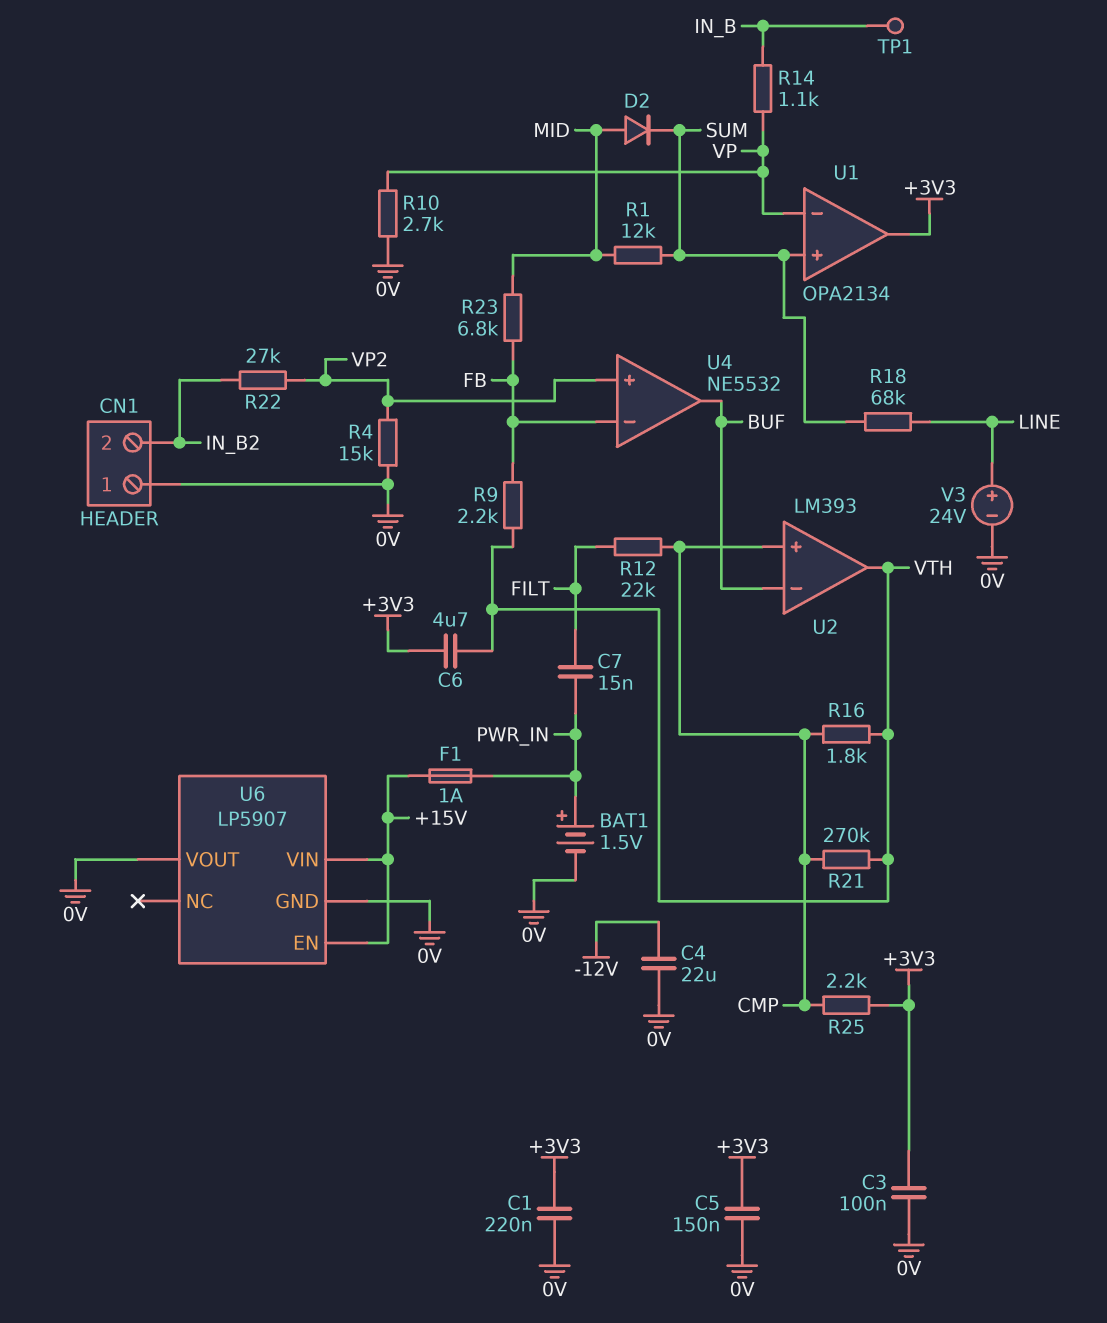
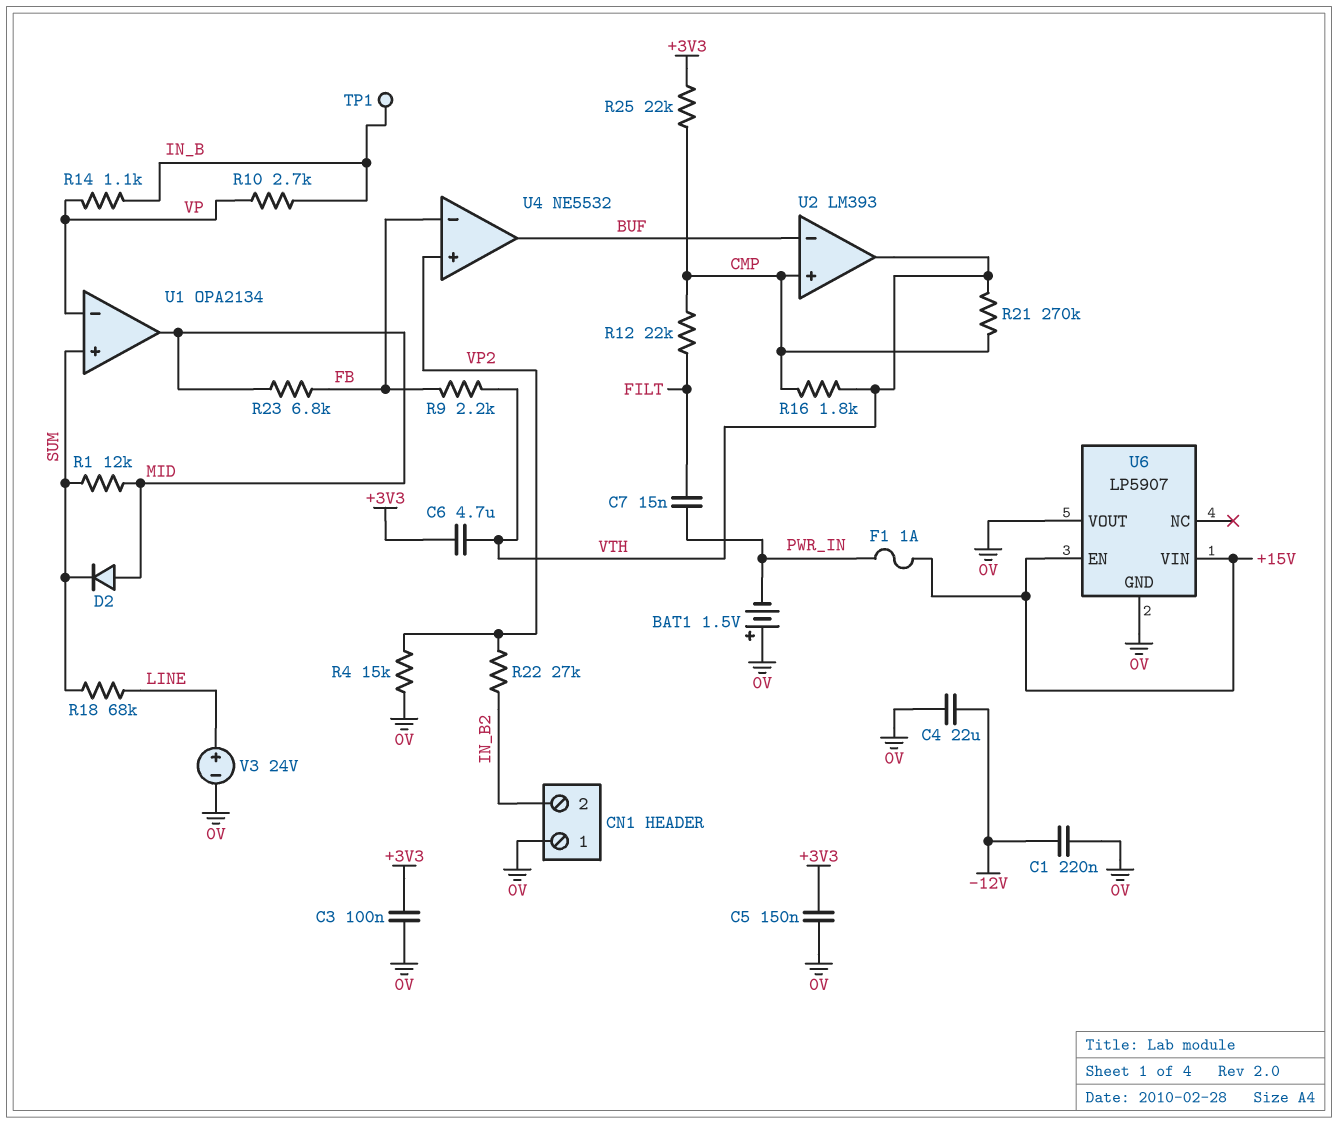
BAT1: 1.5V (plus PWR_IN, minus 0V) -> 1.5V (plus 0V, minus PWR_IN)
C1: 220nF (+3V3, 0V) -> 220nF (-12V, 0V)
R10: 2.7k (0V, VP) -> 2.7k (IN_B, VP)
R25: 2.2k (+3V3, CMP) -> 22k (+3V3, CMP)
U1 pin out: +3V3 -> MID

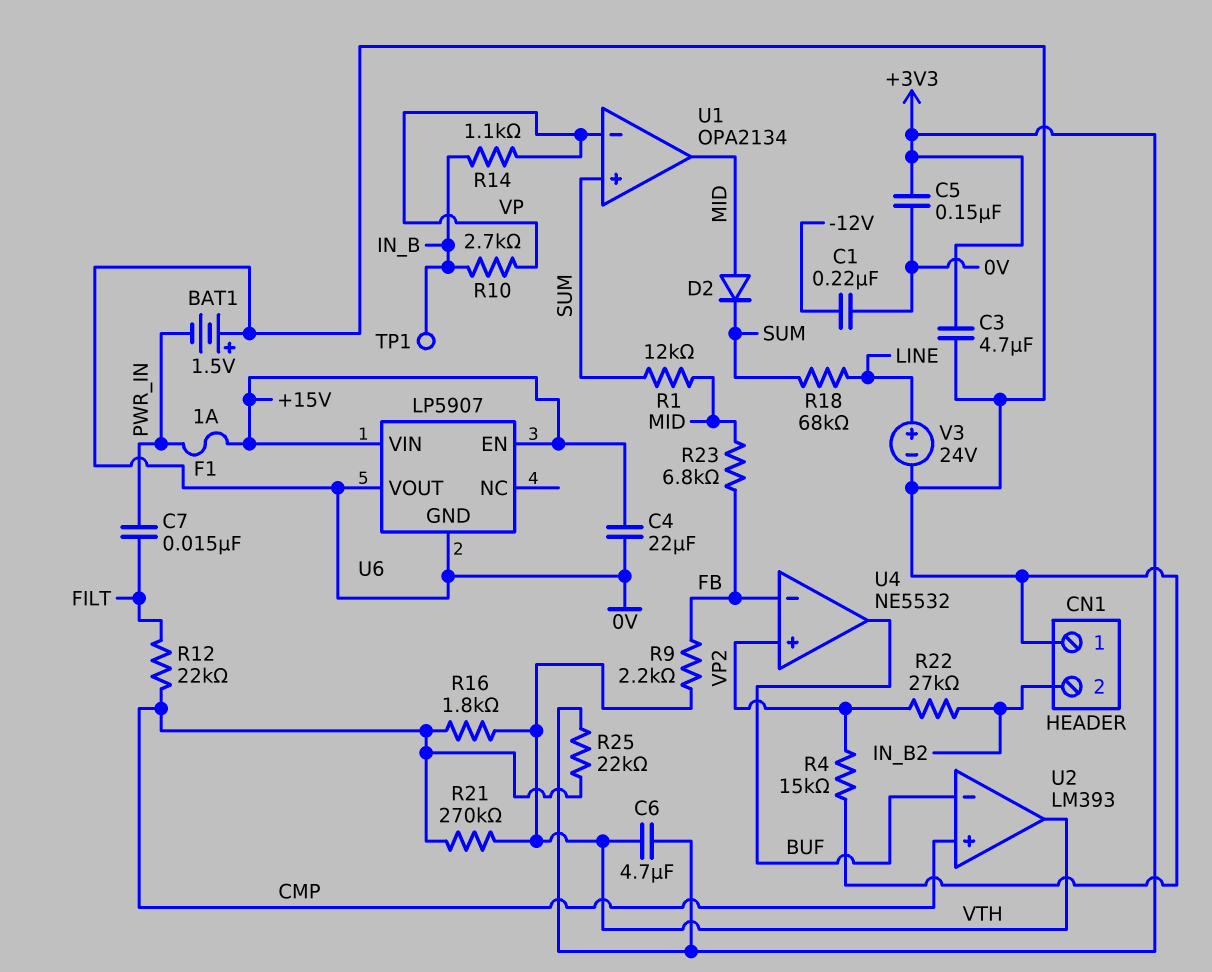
C3: 100nF (+3V3, 0V) -> 4.7uF (+3V3, 0V)
C4: 22uF (-12V, 0V) -> 22uF (+15V, 0V)

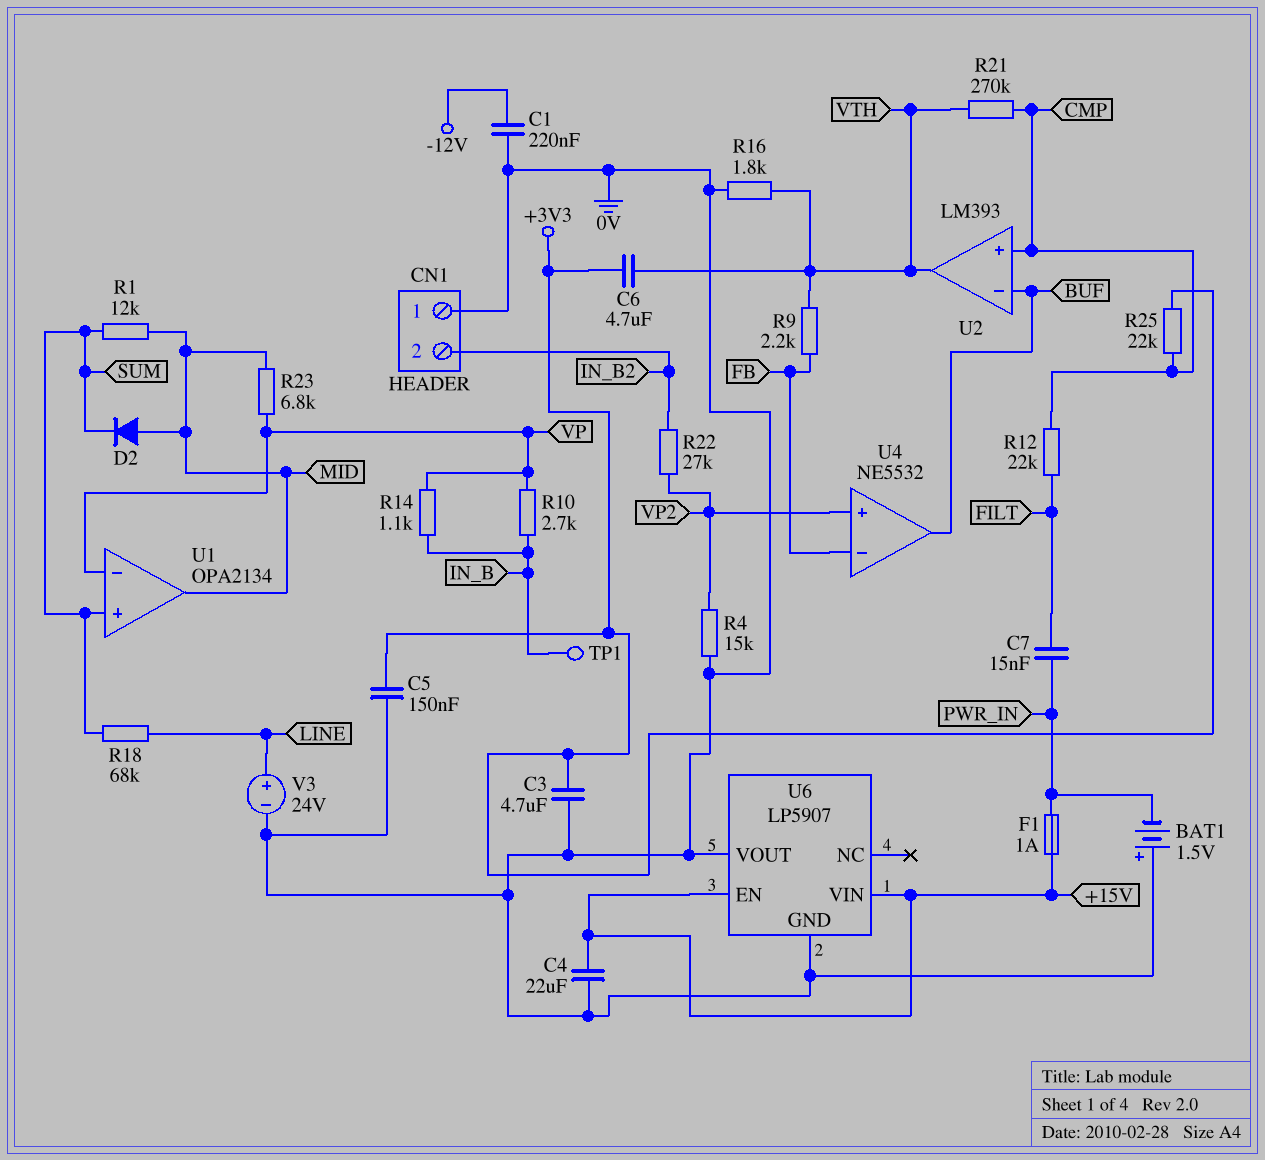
R16: 1.8k (CMP, VTH) -> 1.8k (0V, VTH)
R23: 6.8k (FB, MID) -> 6.8k (MID, VP)

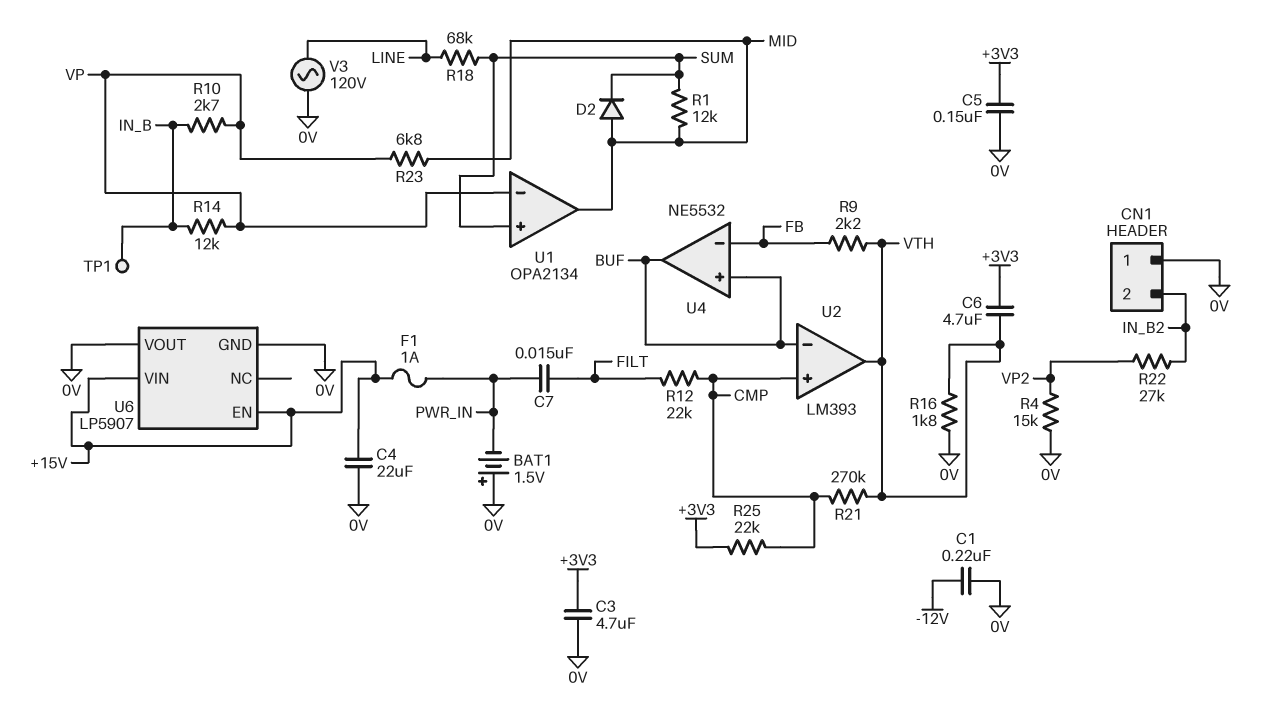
R14: 1.1k (IN_B, VP) -> 12k (IN_B, VP)
U4 pin in+: VP2 -> BUF
V3: 24V (plus LINE, minus 0V) -> AC 120V (0V, LINE)

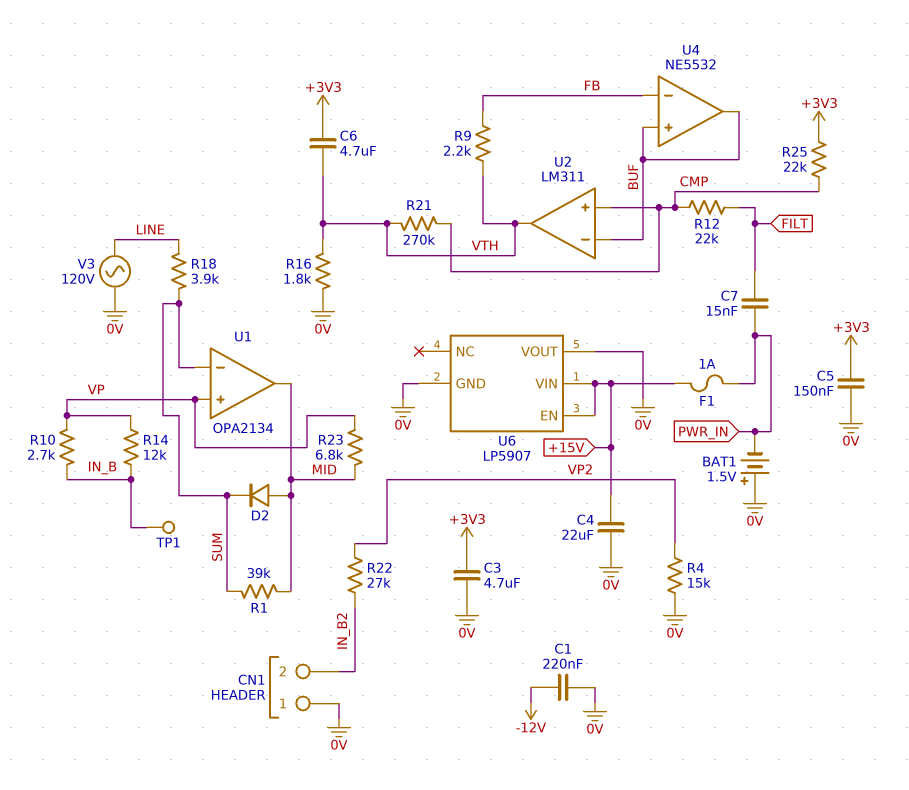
R1: 12k (MID, SUM) -> 39k (MID, SUM)
R18: 68k (LINE, SUM) -> 3.9k (LINE, SUM)
U1 pin in+: SUM -> VP
U1 pin in-: VP -> SUM
U2: LM393 -> LM311

